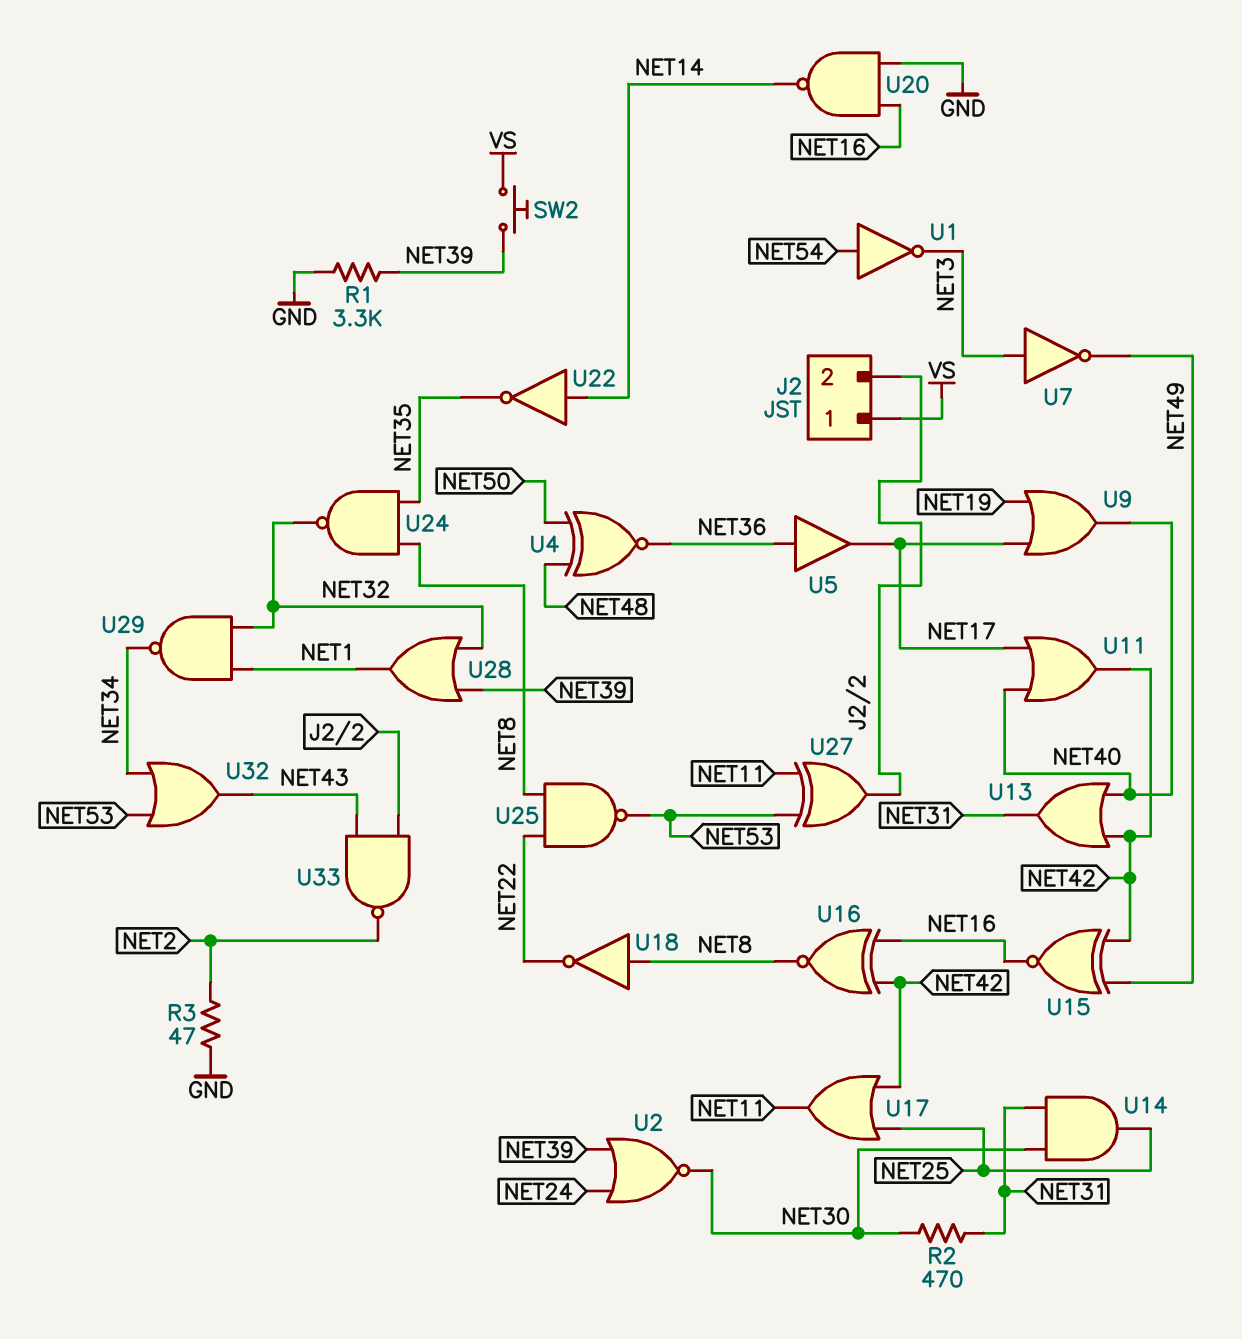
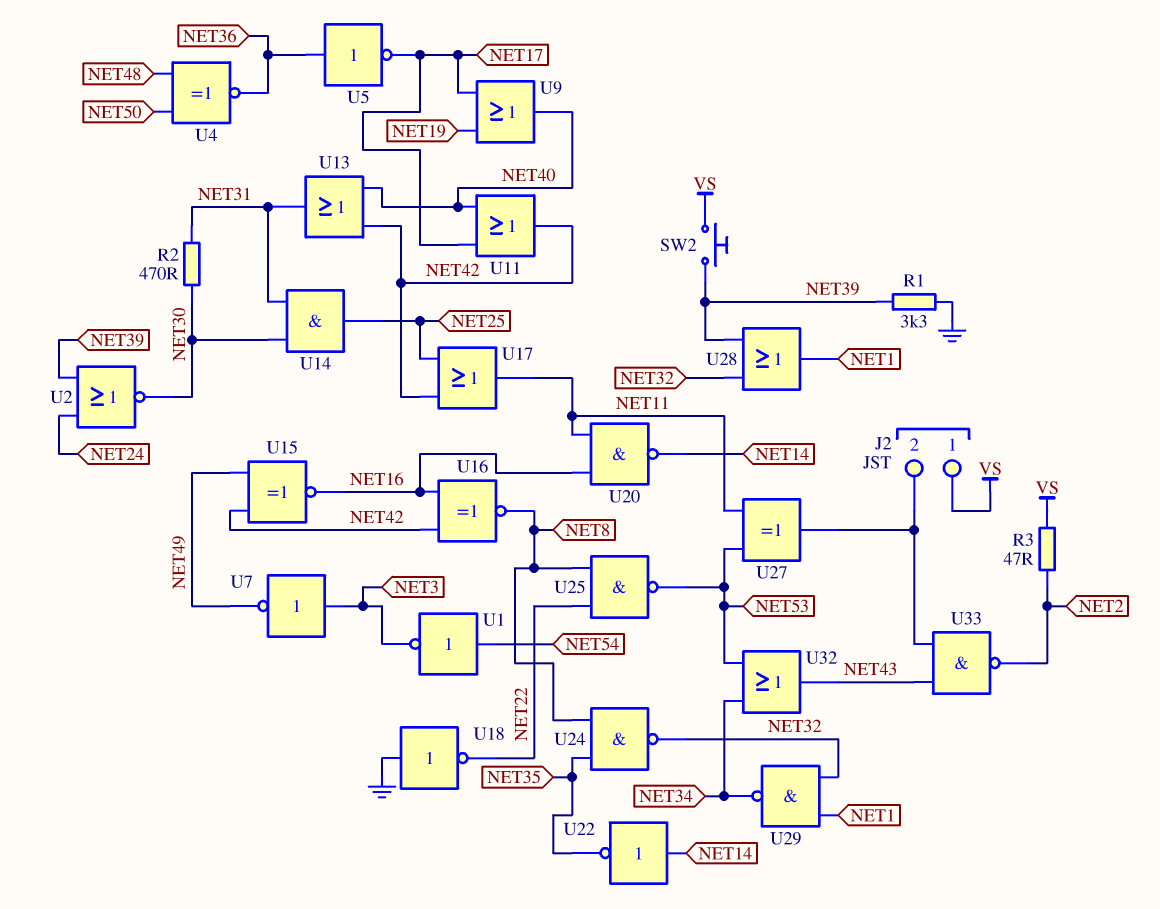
R3: 47 (GND, NET2) -> 47 (NET2, VS)
U5: buffer (in NET36, out NET17) -> NOT (in NET36, out NET17)
U18: NOT (in NET8, out NET22) -> NOT (in GND, out NET22)
U20: NAND (in GND, in NET16, out NET14) -> NAND (in NET11, in NET16, out NET14)

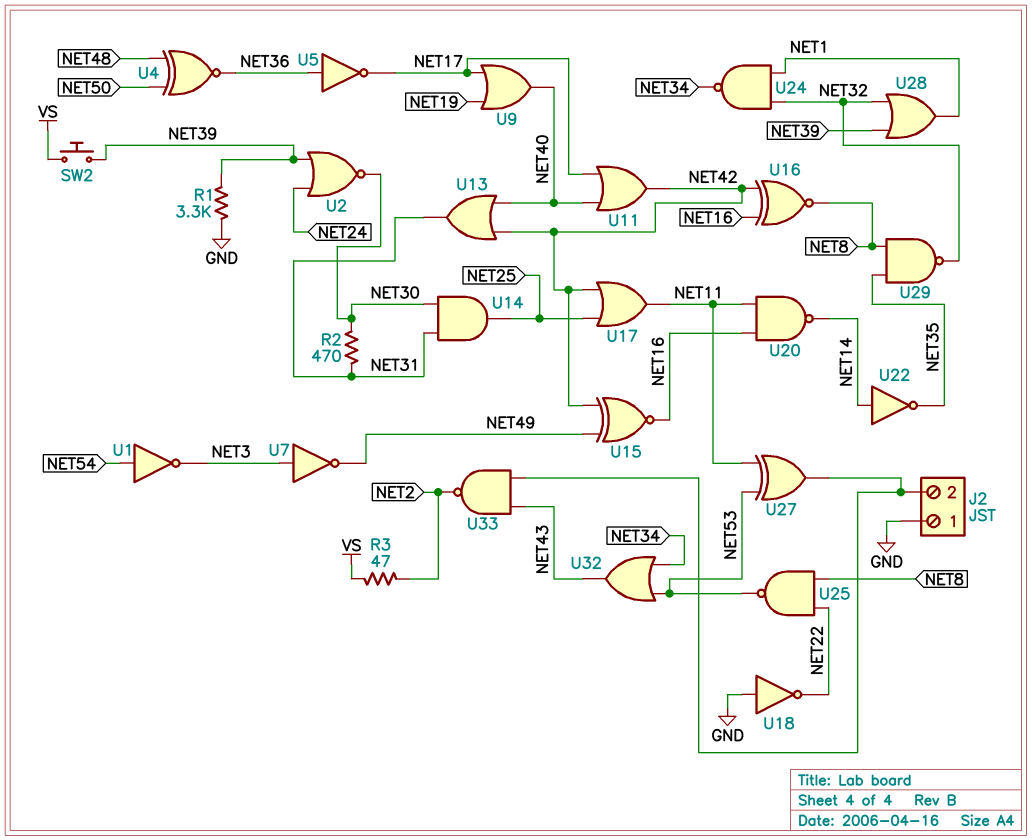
J2 pin 1: VS -> GND
U24: NAND (in NET8, in NET35, out NET32) -> NAND (in NET1, in NET32, out NET34)
U29: NAND (in NET1, in NET32, out NET34) -> NAND (in NET8, in NET35, out NET32)

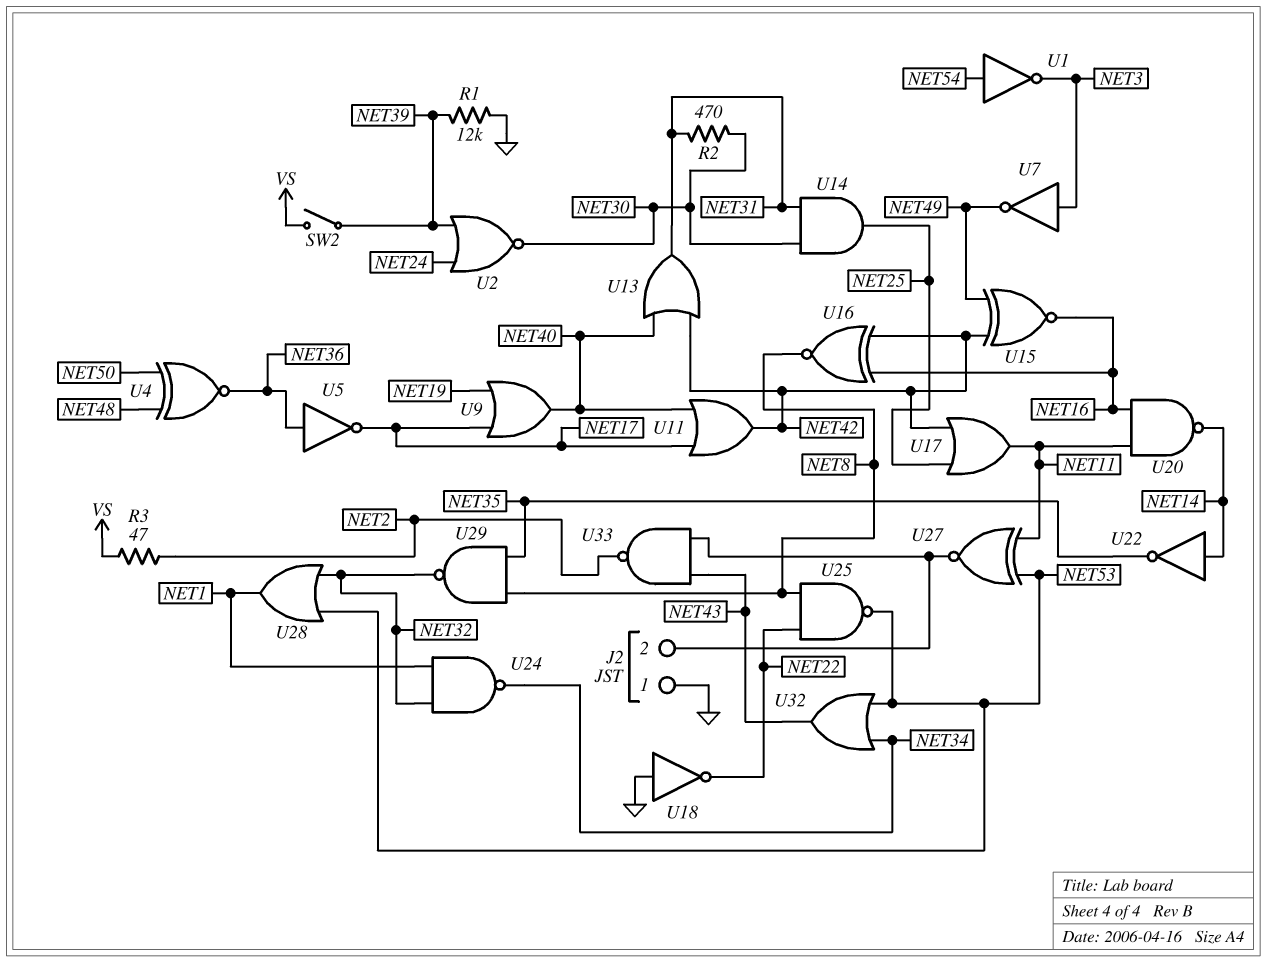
R1: 3.3k (GND, NET39) -> 12k (GND, NET39)
SW2: button (NET39, VS) -> switch (NET39, VS)
U27: XOR (in NET11, in NET53, out J2/2) -> XNOR (in NET11, in NET53, out J2/2)
U28: OR (in NET32, in NET39, out NET1) -> OR (in NET32, in NET53, out NET1)

